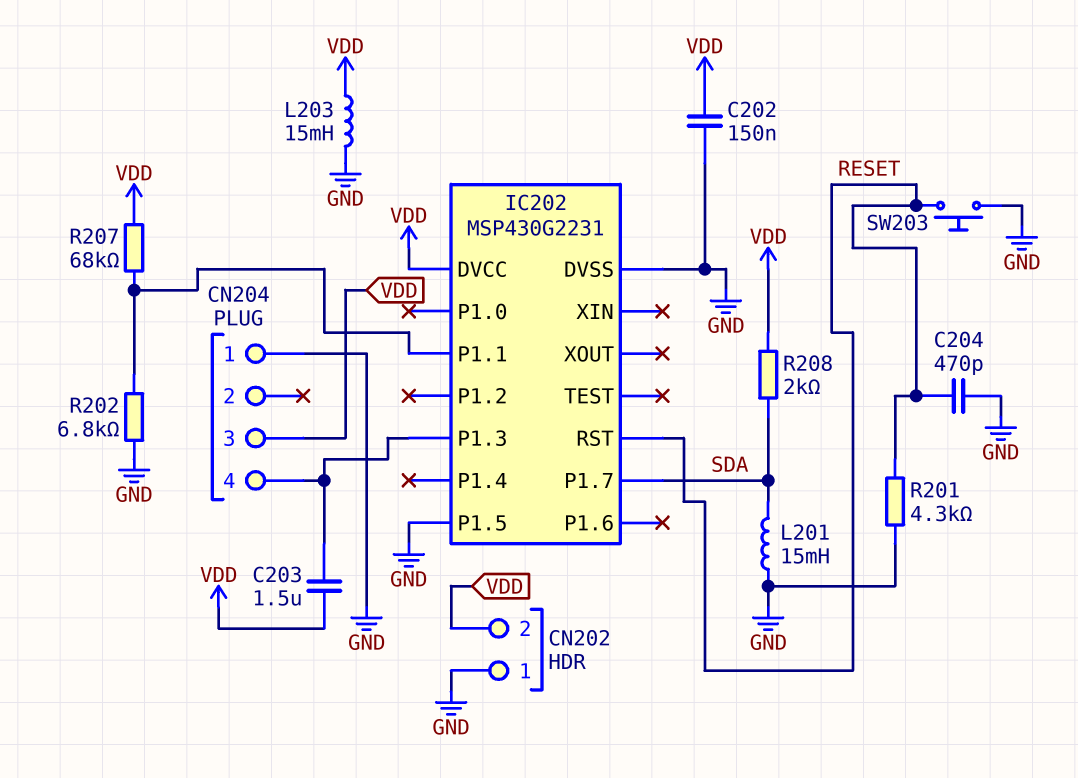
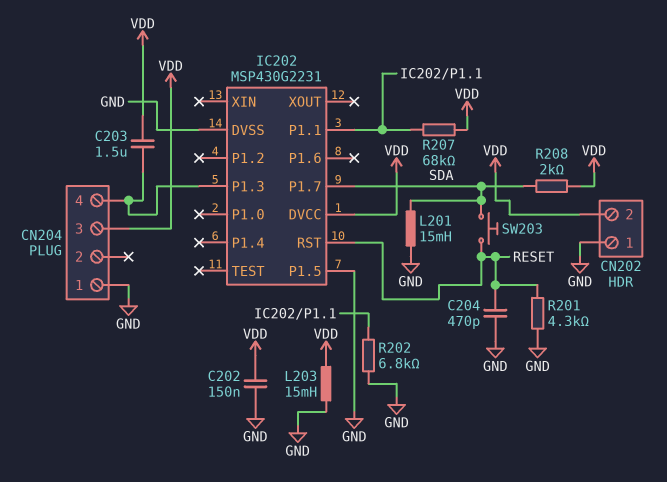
SW203: button (GND, RESET) -> button (RESET, SDA)

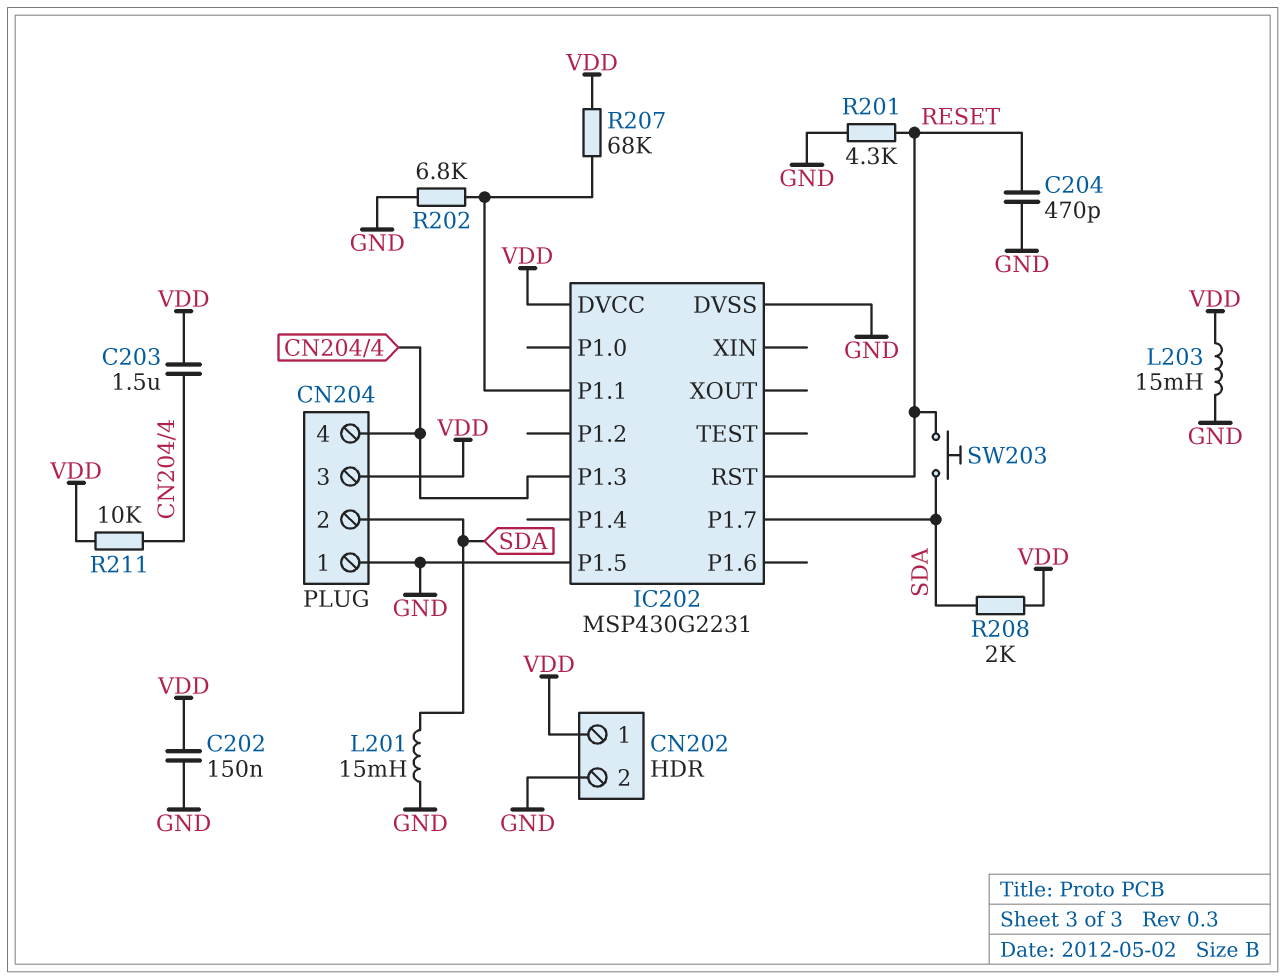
CN202 pin 1: GND -> VDD
CN202 pin 2: VDD -> GND
CN204 pin 2: none -> SDA
R211: none -> 10k (CN204/4, VDD)

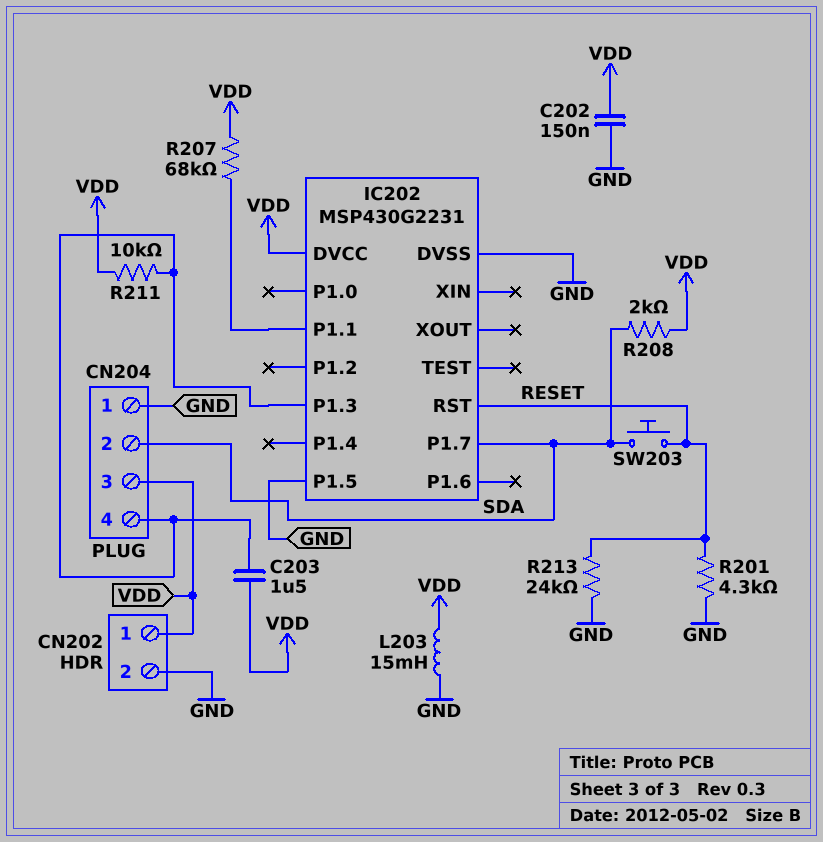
C204: 470pF (GND, RESET) -> none
L201: 15mH (GND, SDA) -> none
R202: 6.8k (GND, IC202/P1.1) -> none
R213: none -> 24k (GND, RESET)

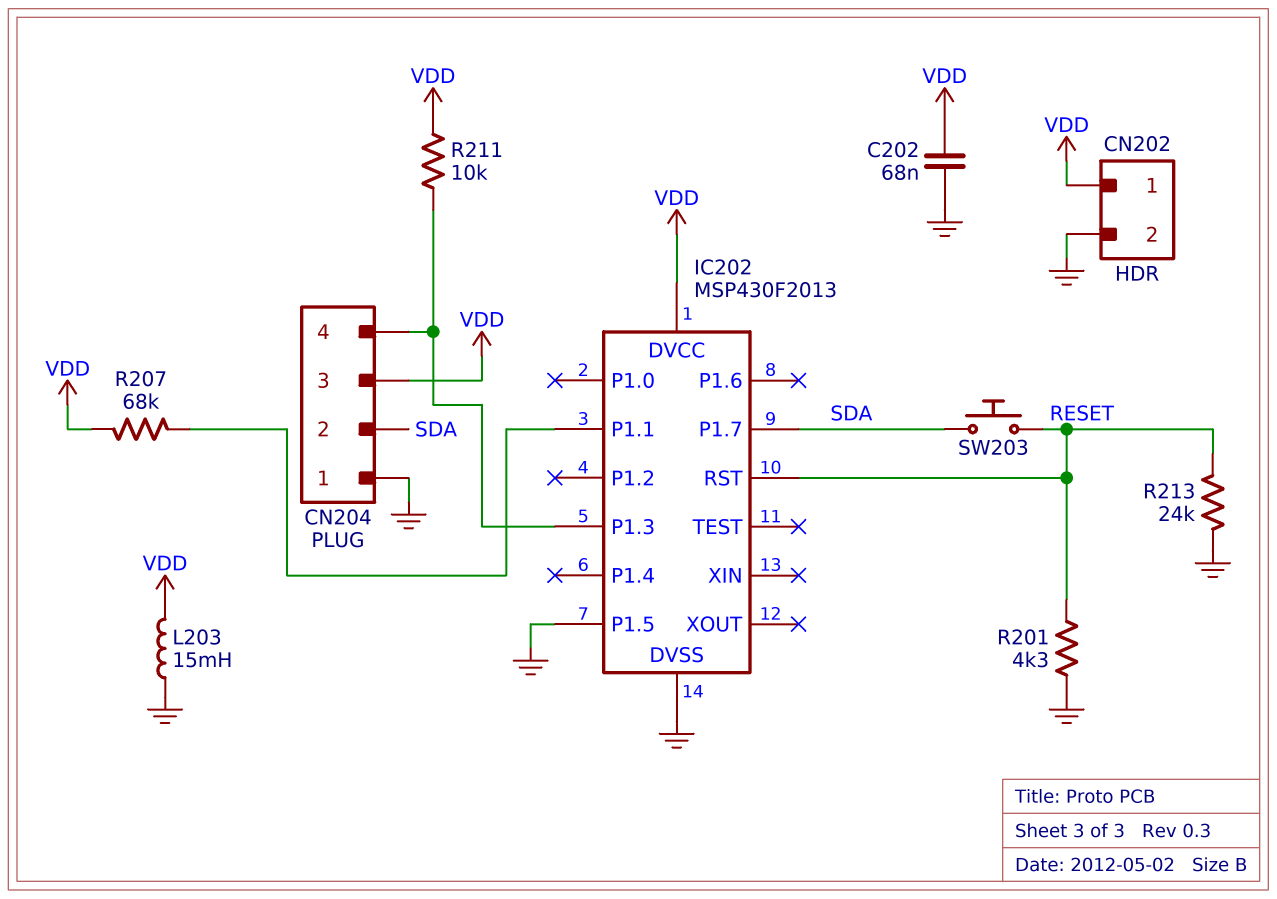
C202: 150nF (GND, VDD) -> 68nF (GND, VDD)
C203: 1.5uF (CN204/4, VDD) -> none
IC202: MSP430G2231 -> MSP430F2013
R208: 2k (SDA, VDD) -> none

